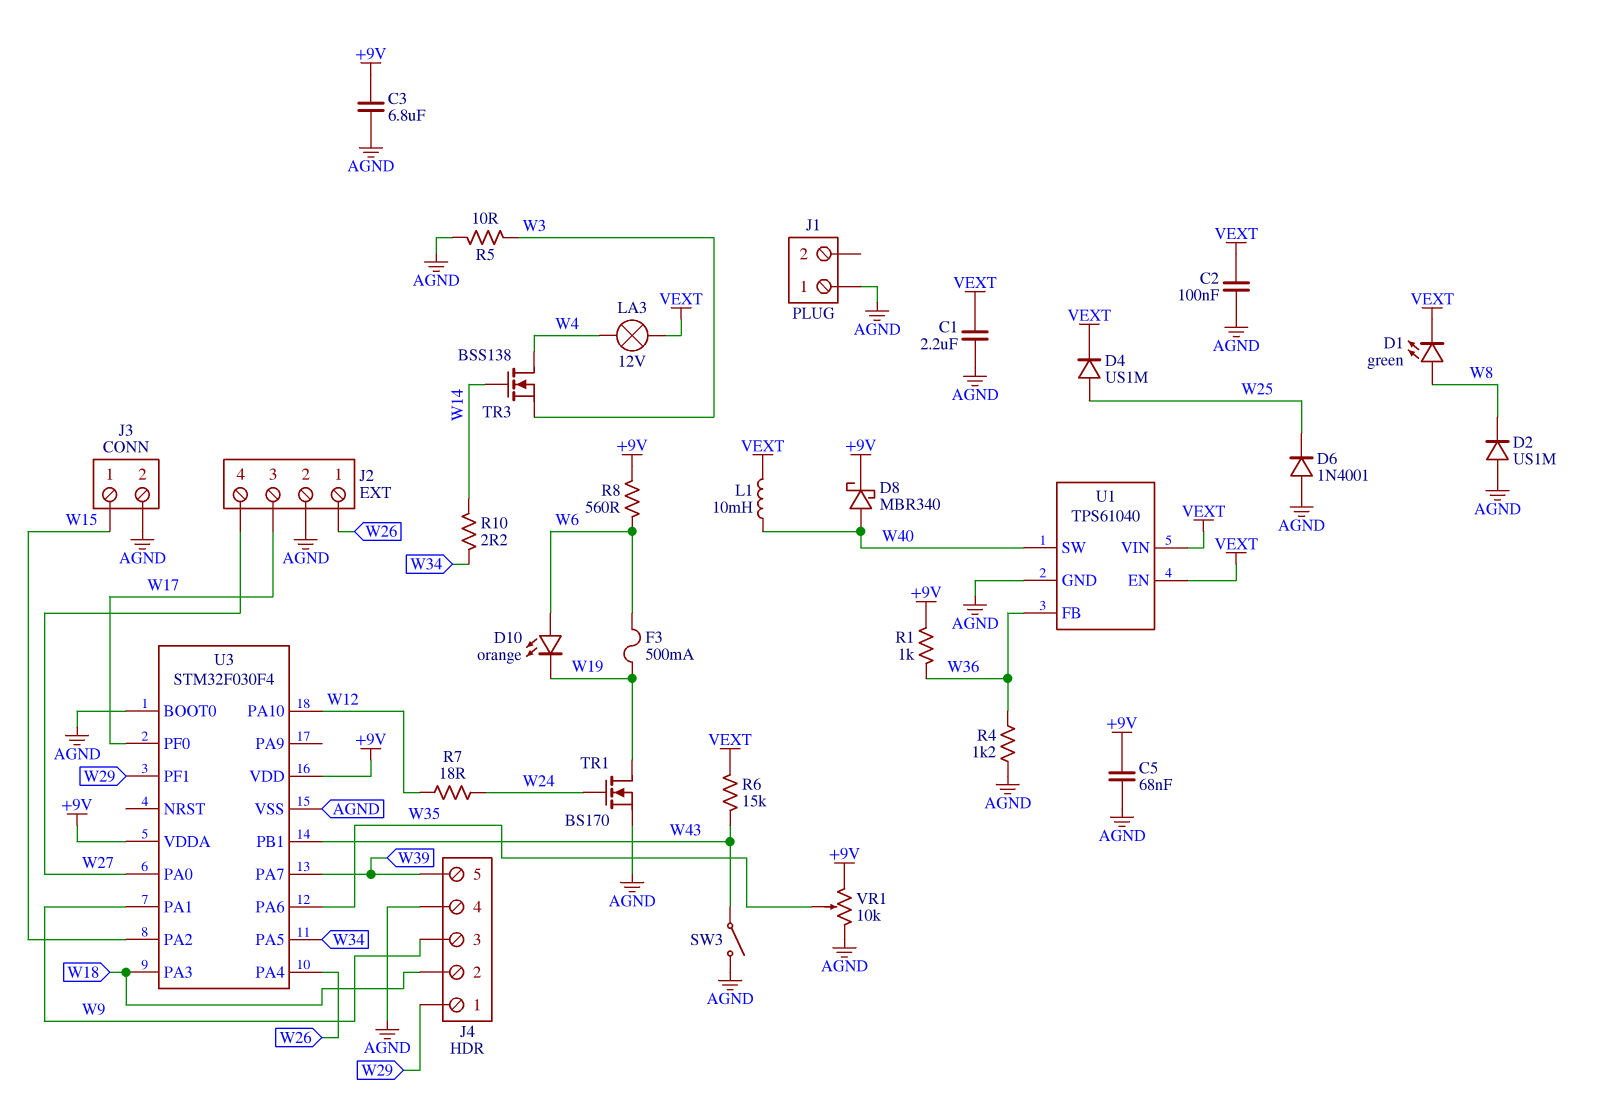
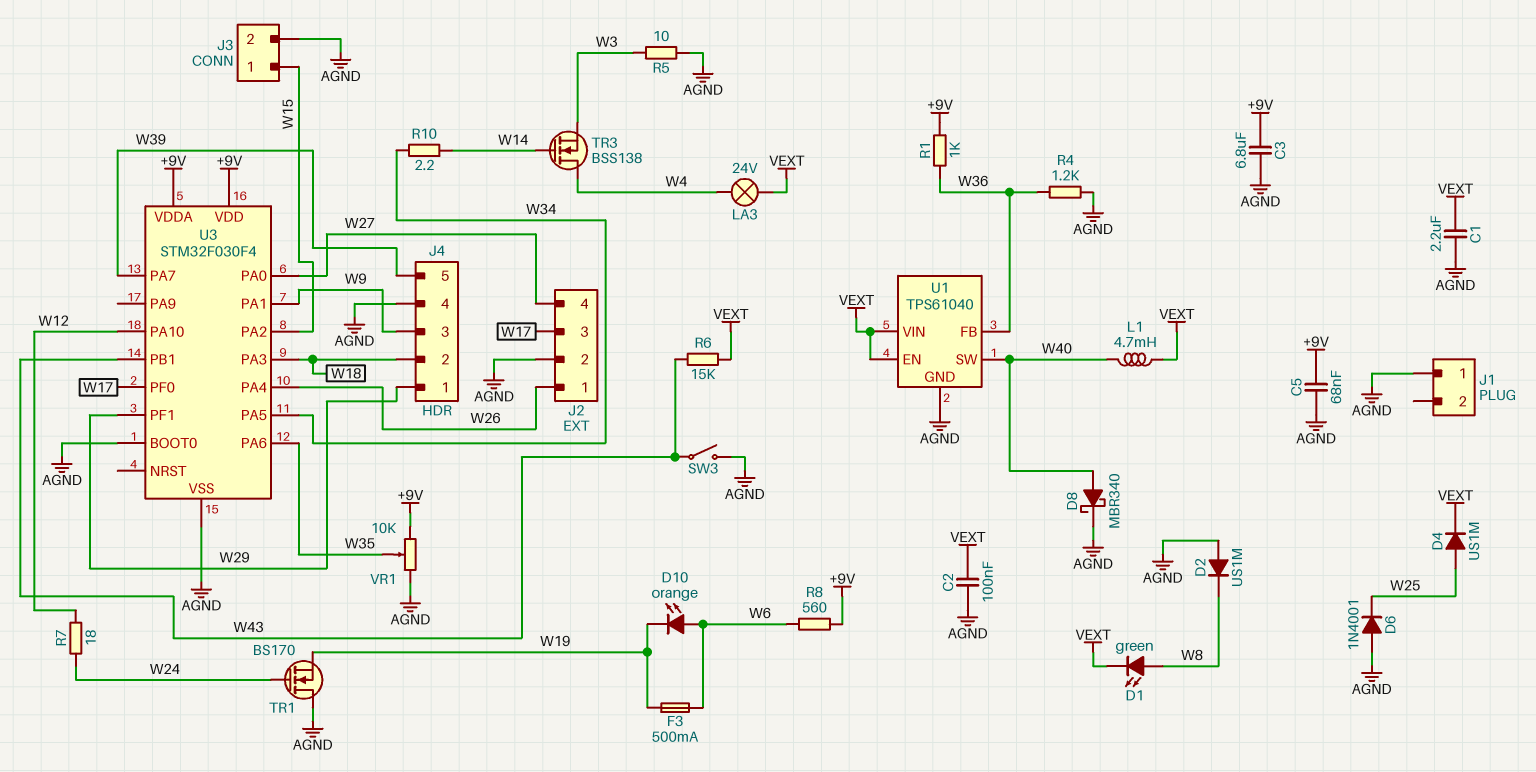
D8: schottky MBR340 (A W40, K +9V) -> schottky MBR340 (A W40, K AGND)
L1: 10mH (VEXT, W40) -> 4.7mH (VEXT, W40)
LA3: lamp 12V (VEXT, W4) -> lamp 24V (VEXT, W4)
TR1: NMOS BS170 (G W24, D W19, S AGND) -> NMOS BS170 (G W24, D AGND, S W19)

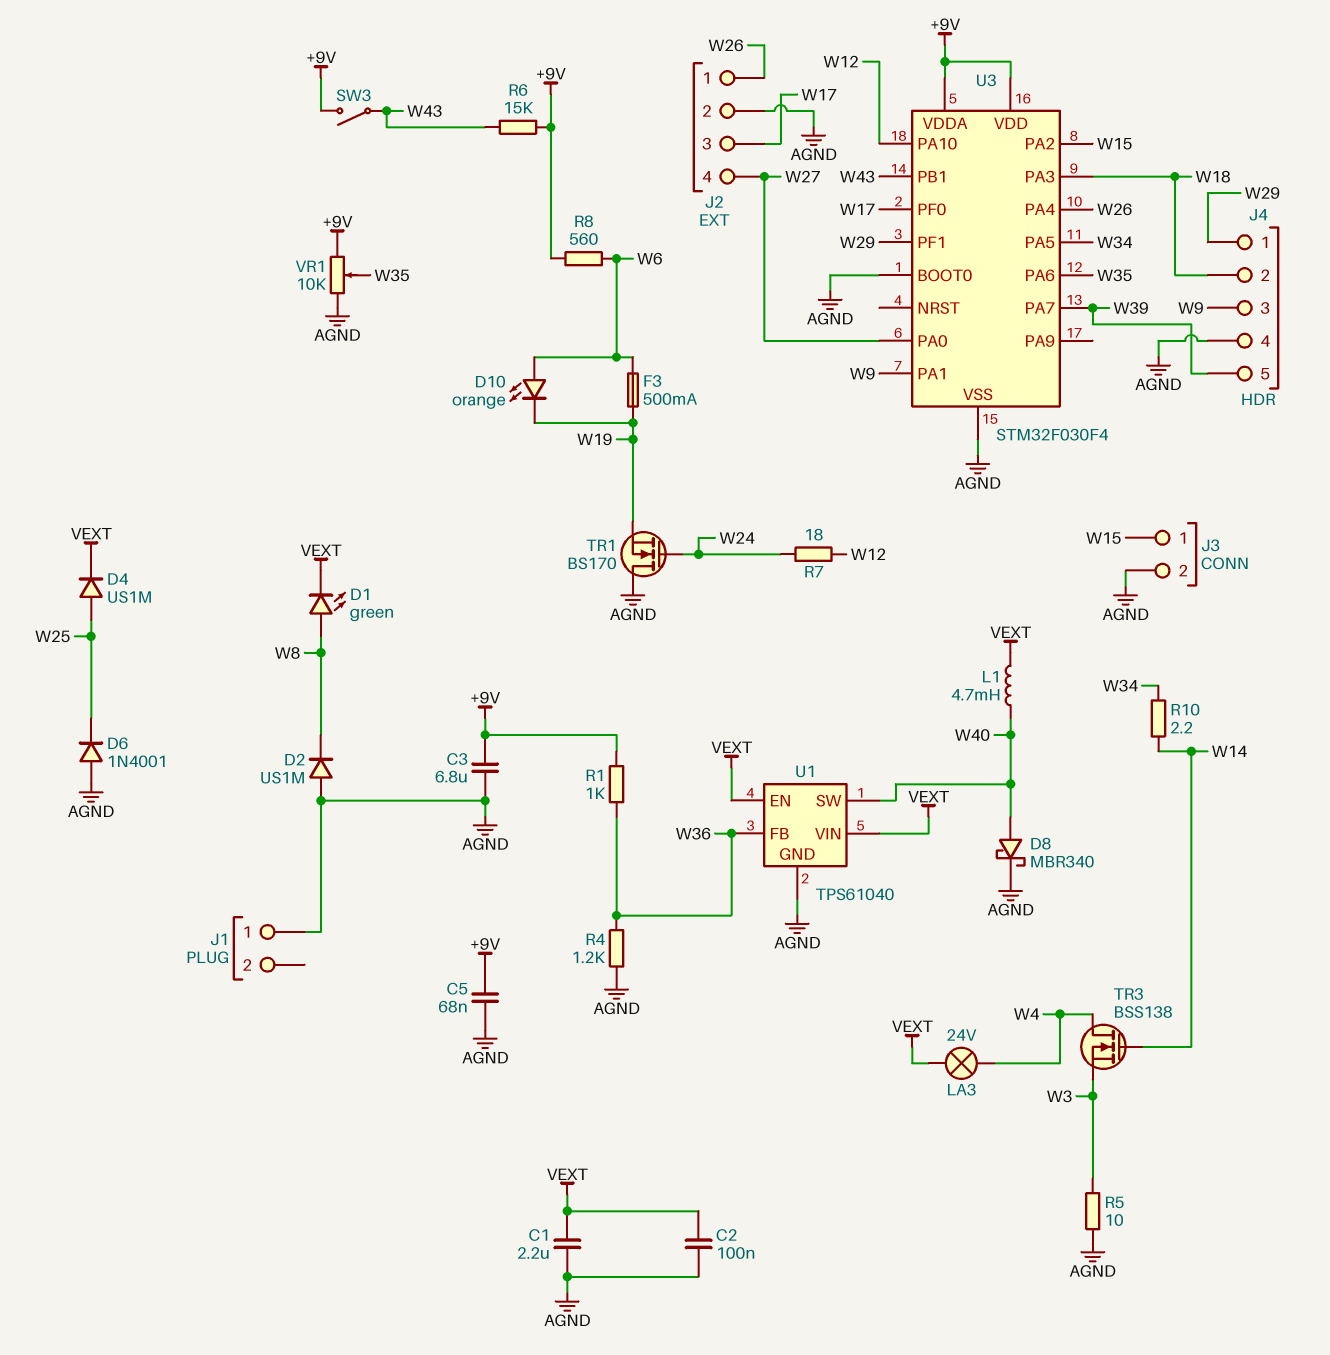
R6: 15k (VEXT, W43) -> 15k (+9V, W43)
SW3: switch (AGND, W43) -> switch (+9V, W43)

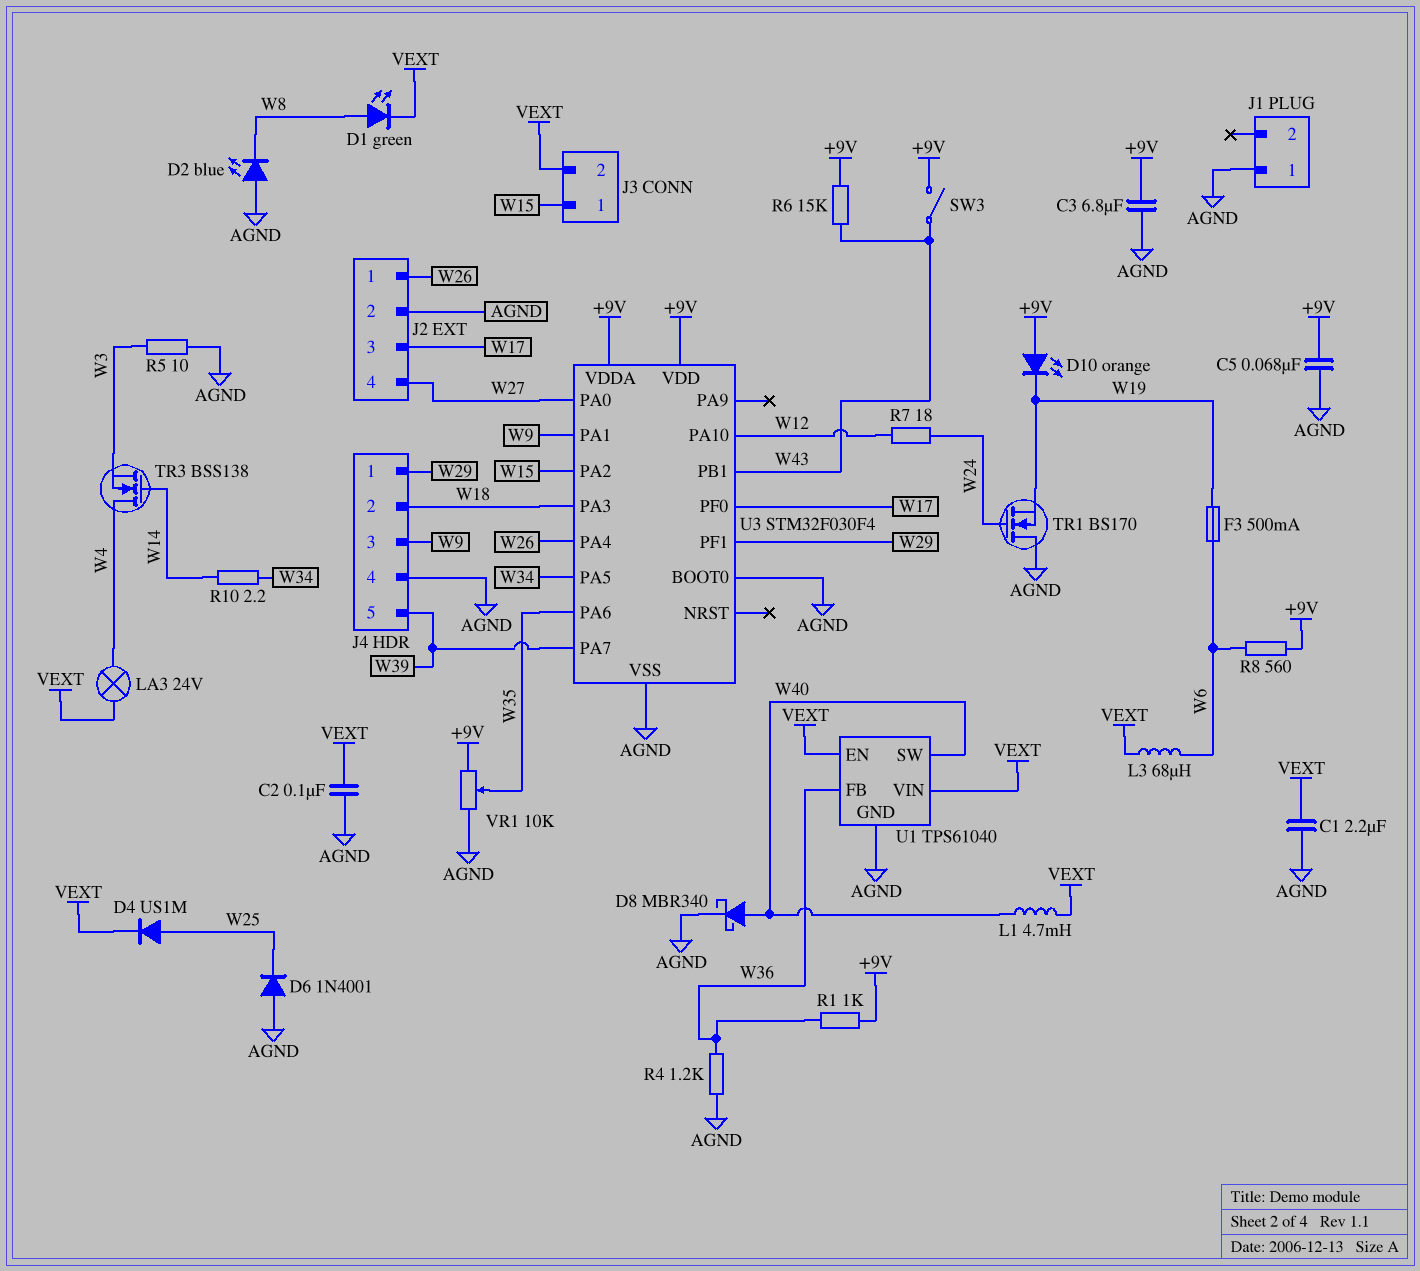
D2: diode US1M (A AGND, K W8) -> LED blue (A AGND, K W8)
D10: LED orange (A W6, K W19) -> LED orange (A +9V, K W19)
J3 pin 2: AGND -> VEXT
L3: none -> 68uH (VEXT, W6)

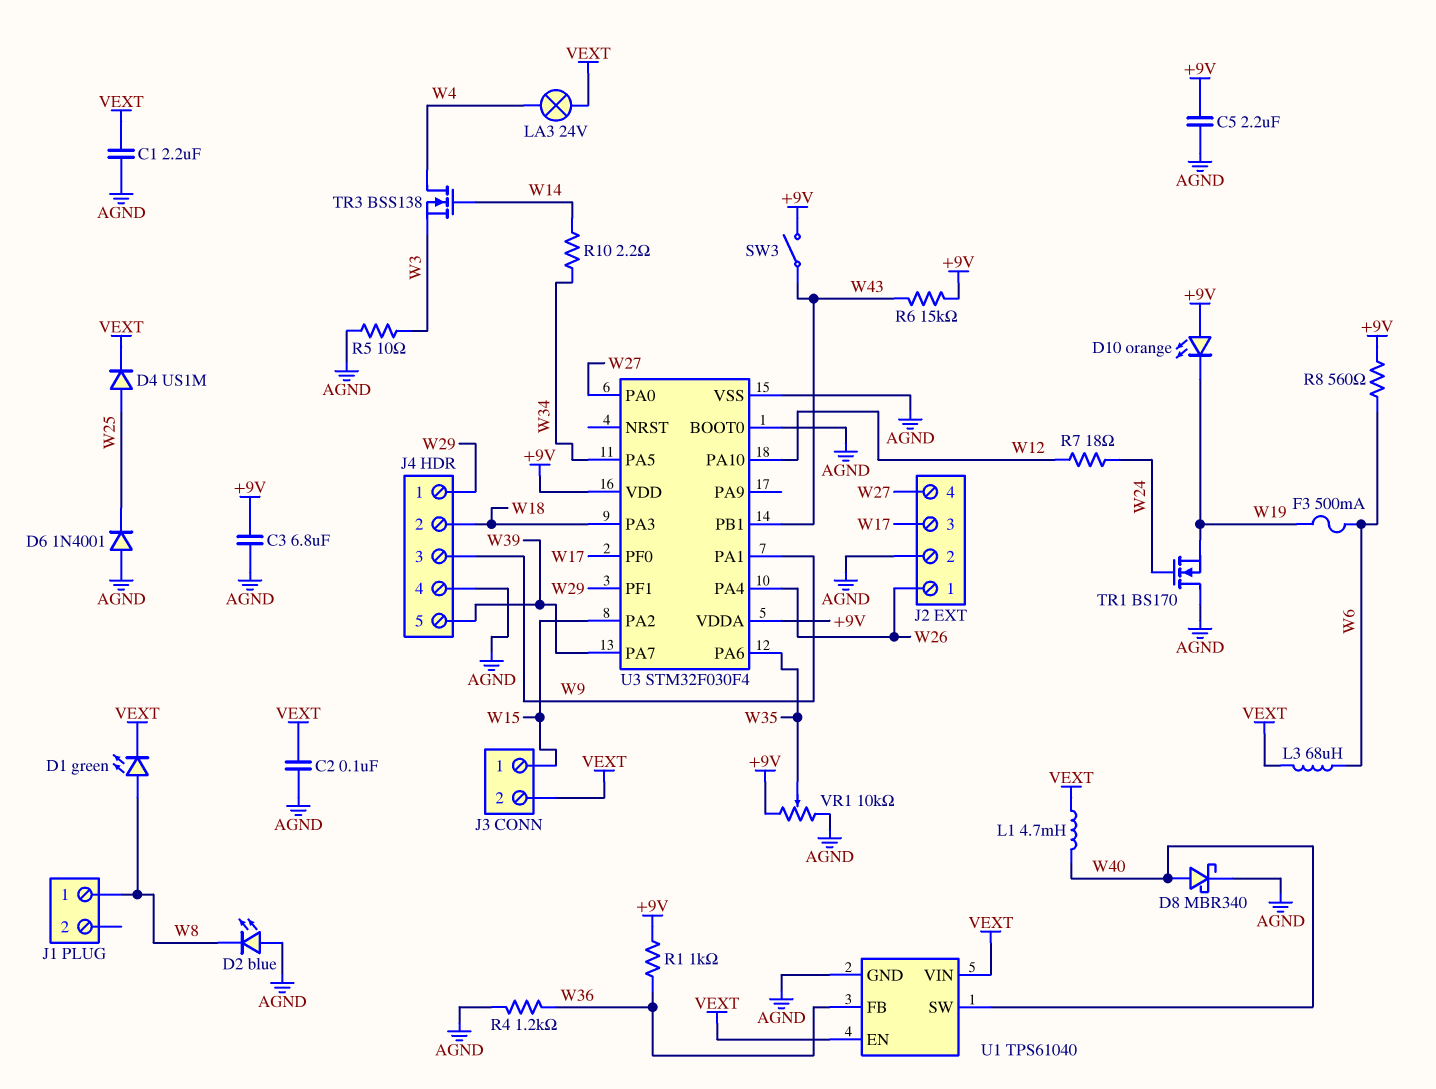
C5: 68nF (+9V, AGND) -> 2.2uF (+9V, AGND)
J1 pin 1: AGND -> W8

